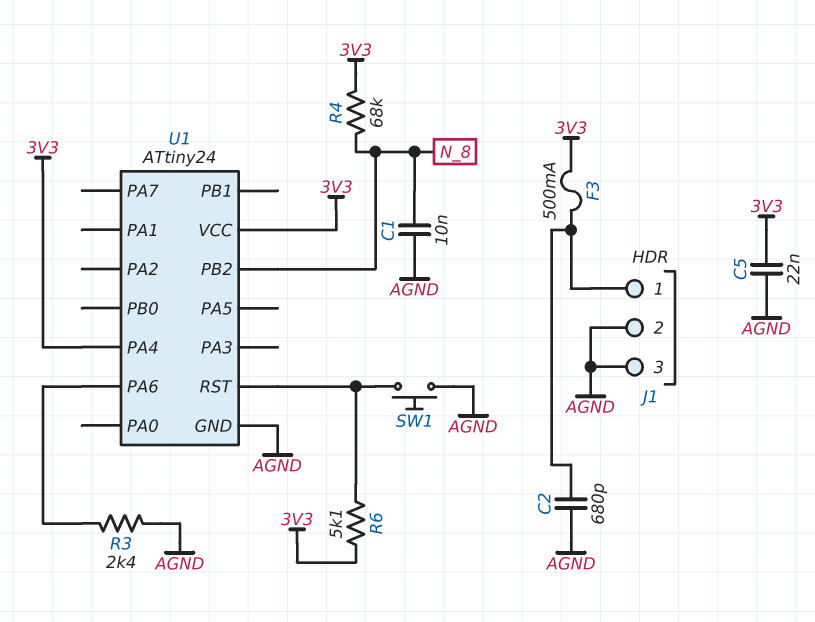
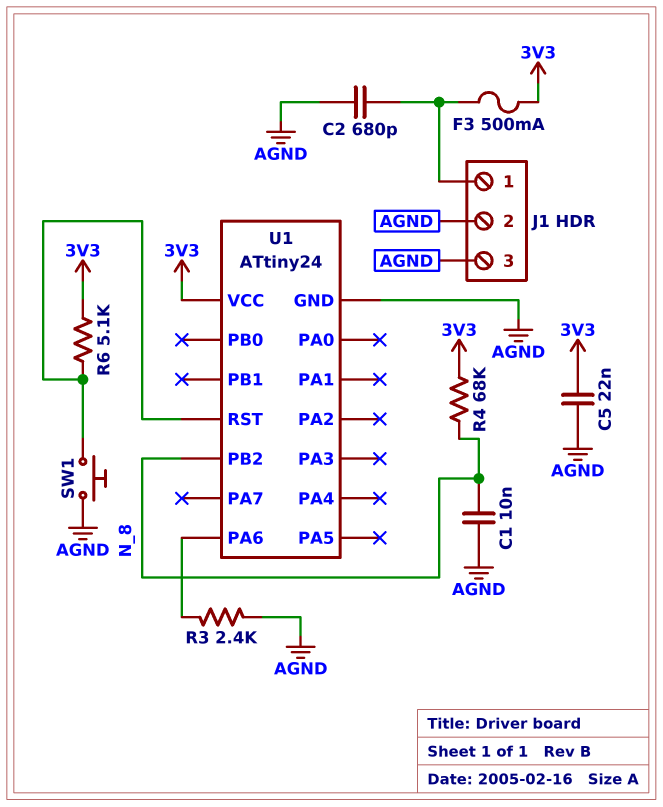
U1 pin PA4: 3V3 -> none

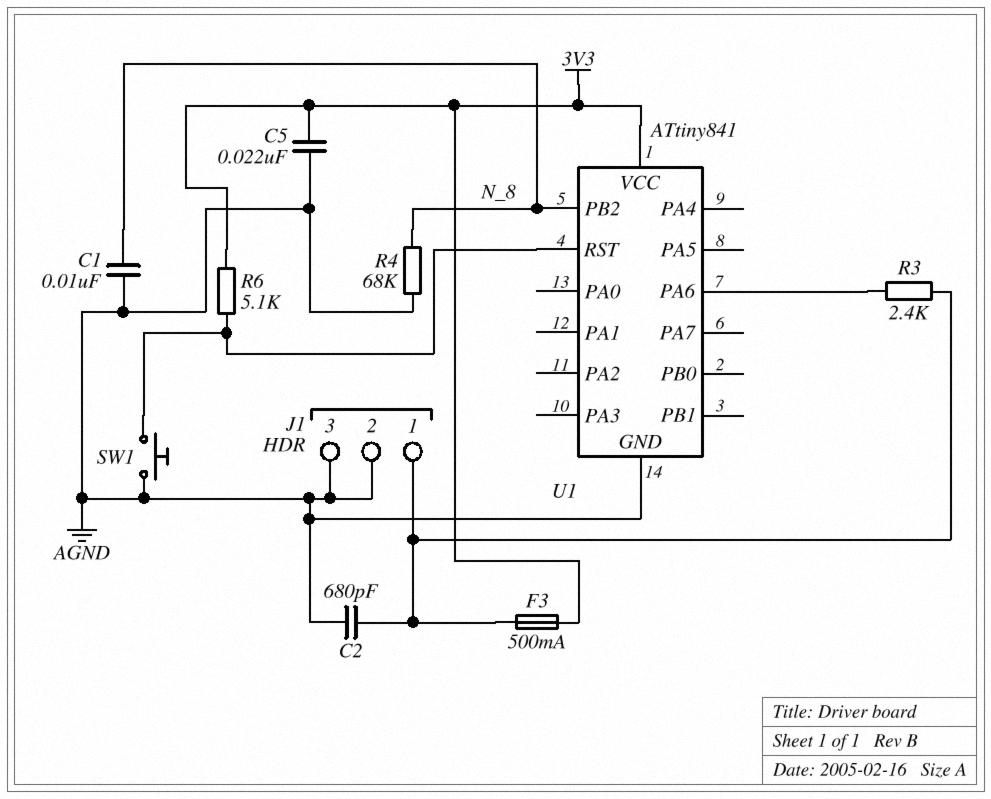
R3: 2.4k (AGND, U1/PA6) -> 2.4k (J1/1, U1/PA6)
R4: 68k (3V3, N_8) -> 68k (AGND, N_8)
U1: ATtiny24 -> ATtiny841

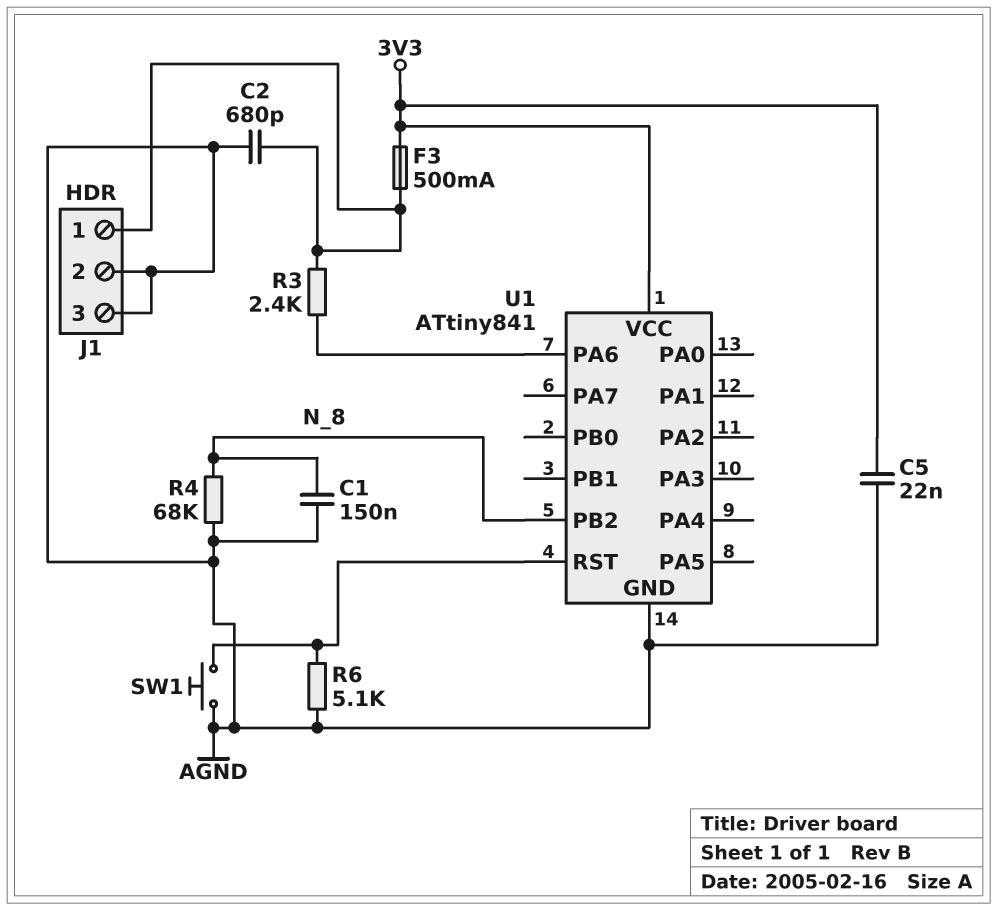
C1: 10nF (AGND, N_8) -> 150nF (AGND, N_8)
R6: 5.1k (3V3, U1/RST) -> 5.1k (AGND, U1/RST)

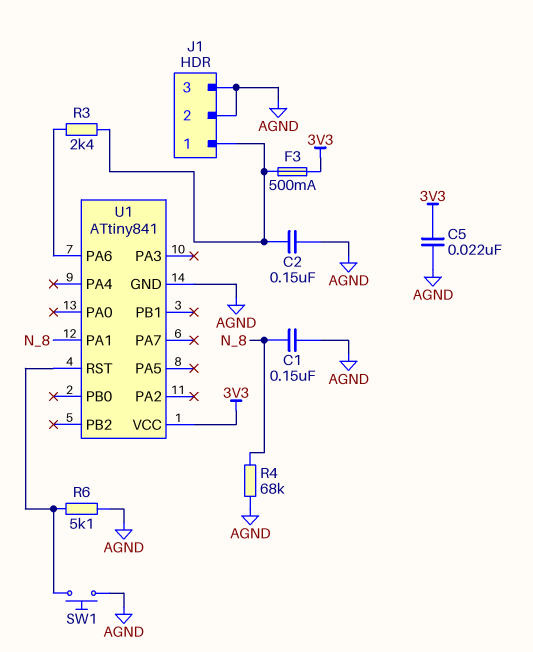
C2: 680pF (AGND, J1/1) -> 150nF (AGND, J1/1)
U1 pin PA1: none -> N_8
U1 pin PB2: N_8 -> none

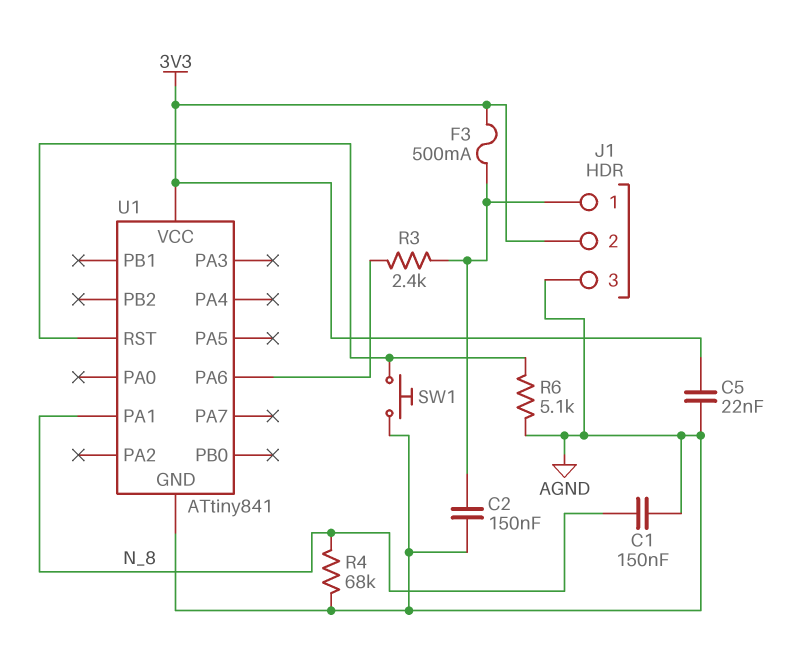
J1 pin 2: AGND -> 3V3

